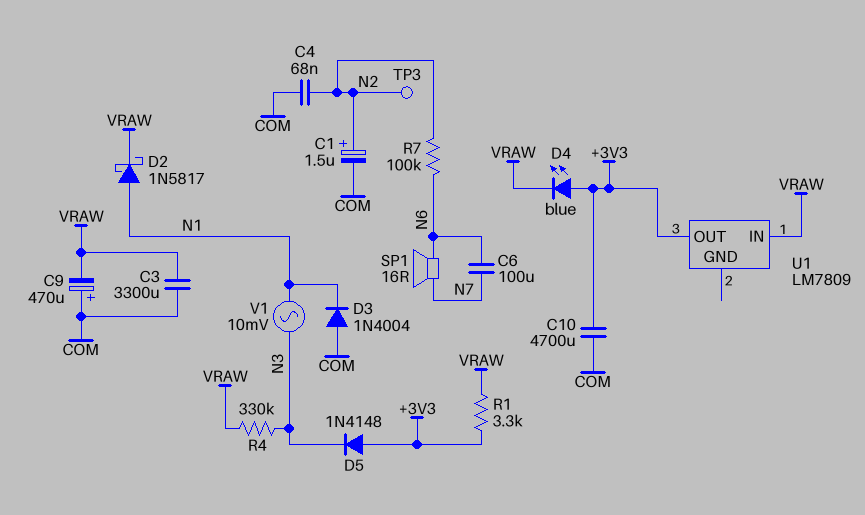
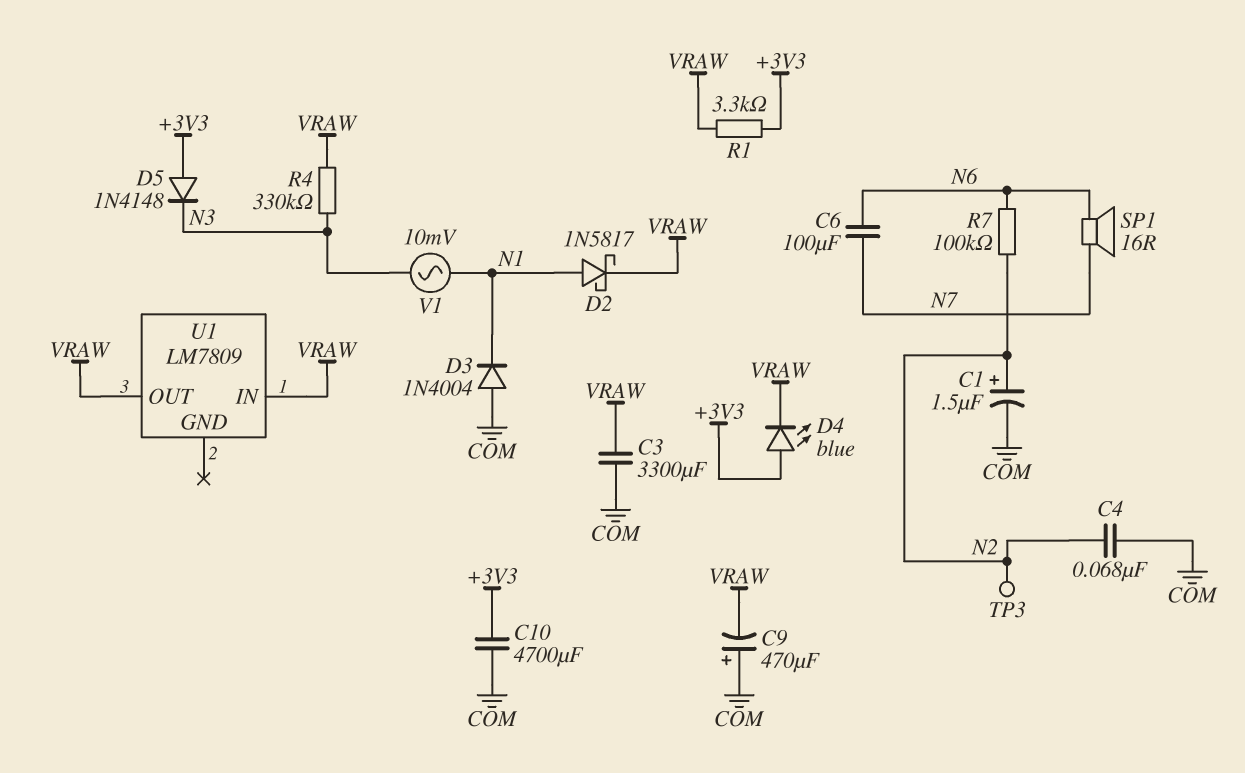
U1 pin OUT: +3V3 -> VRAW

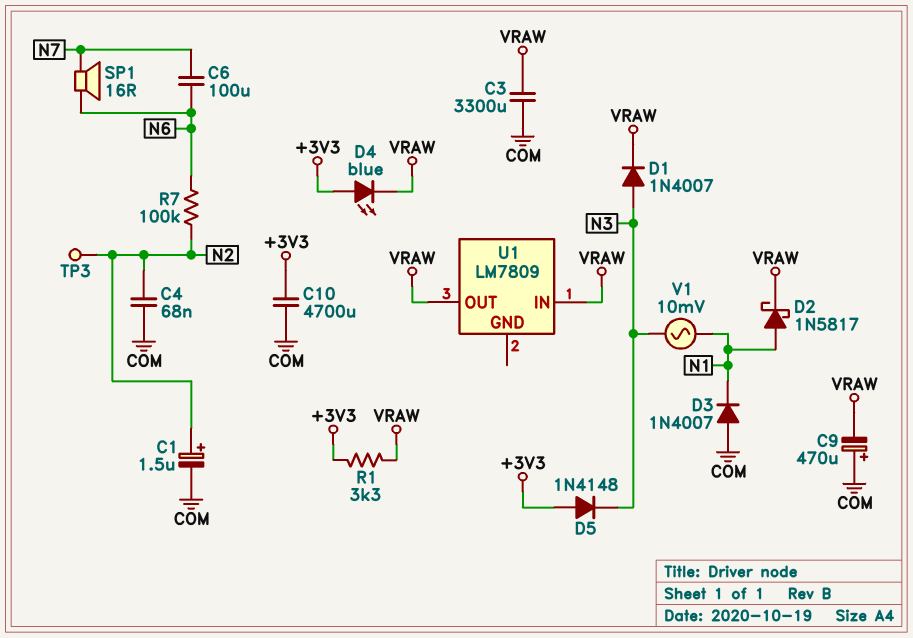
D1: none -> diode 1N4007 (A N3, K VRAW)
D3: diode 1N4004 (A COM, K N1) -> diode 1N4007 (A COM, K N1)
R4: 330k (N3, VRAW) -> none

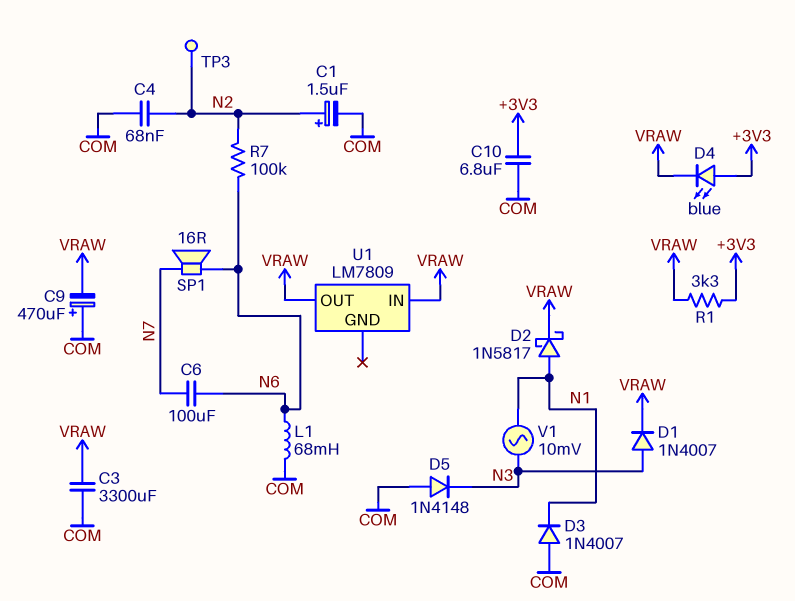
C10: 4700uF (+3V3, COM) -> 6.8uF (+3V3, COM)
D5: diode 1N4148 (A +3V3, K N3) -> diode 1N4148 (A COM, K N3)
L1: none -> 68mH (COM, N6)

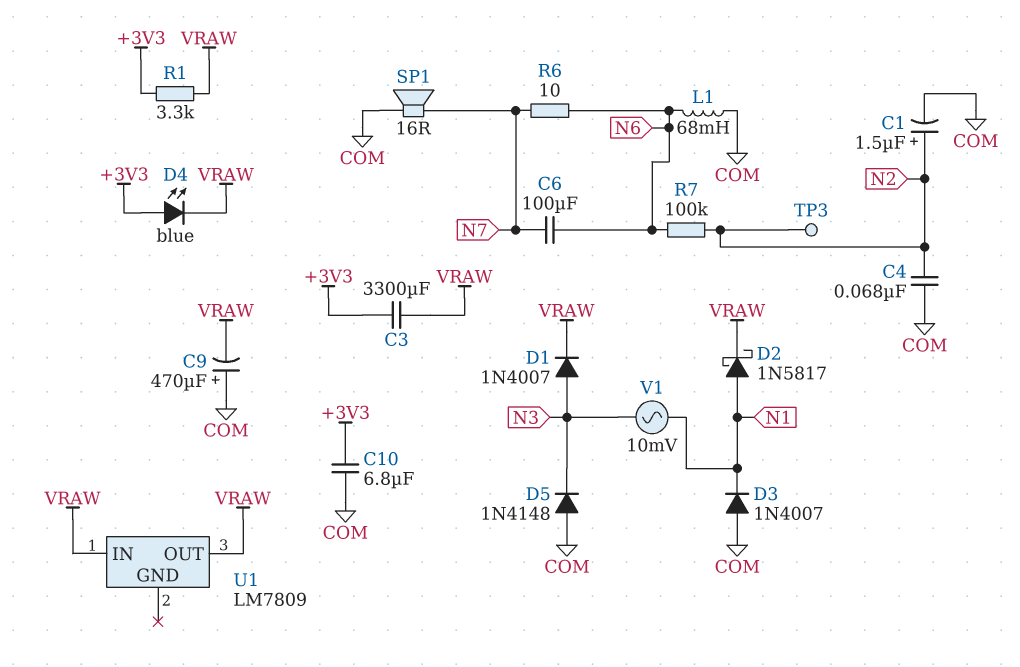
C3: 3300uF (COM, VRAW) -> 3300uF (+3V3, VRAW)
R6: none -> 10 (N6, N7)
SP1: speaker 16R (N6, N7) -> speaker 16R (COM, N7)

